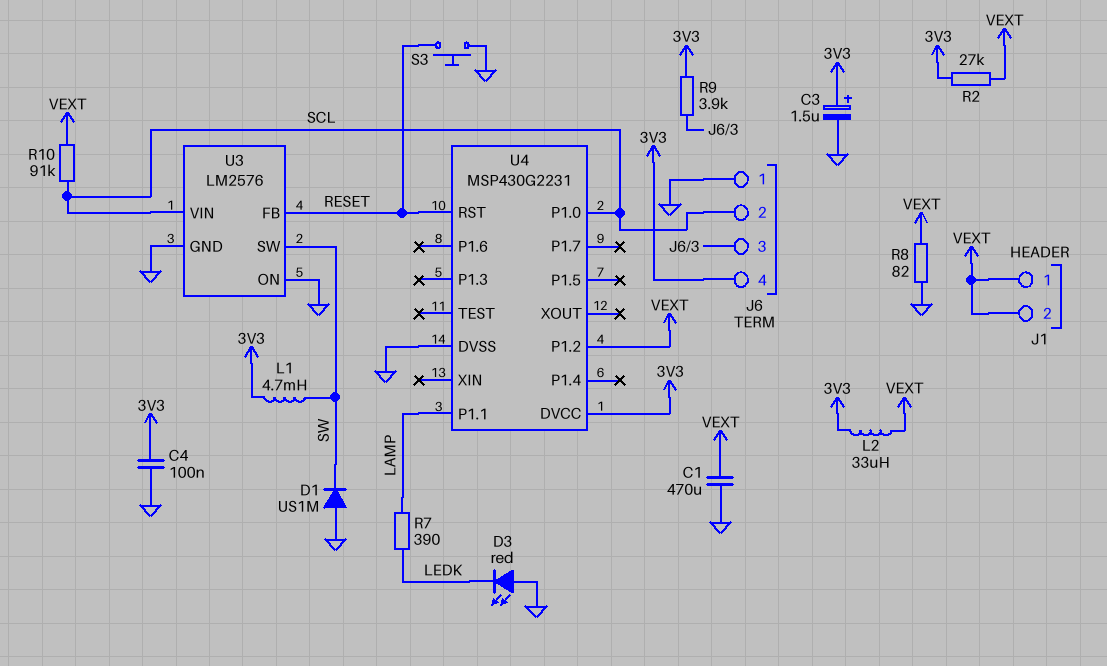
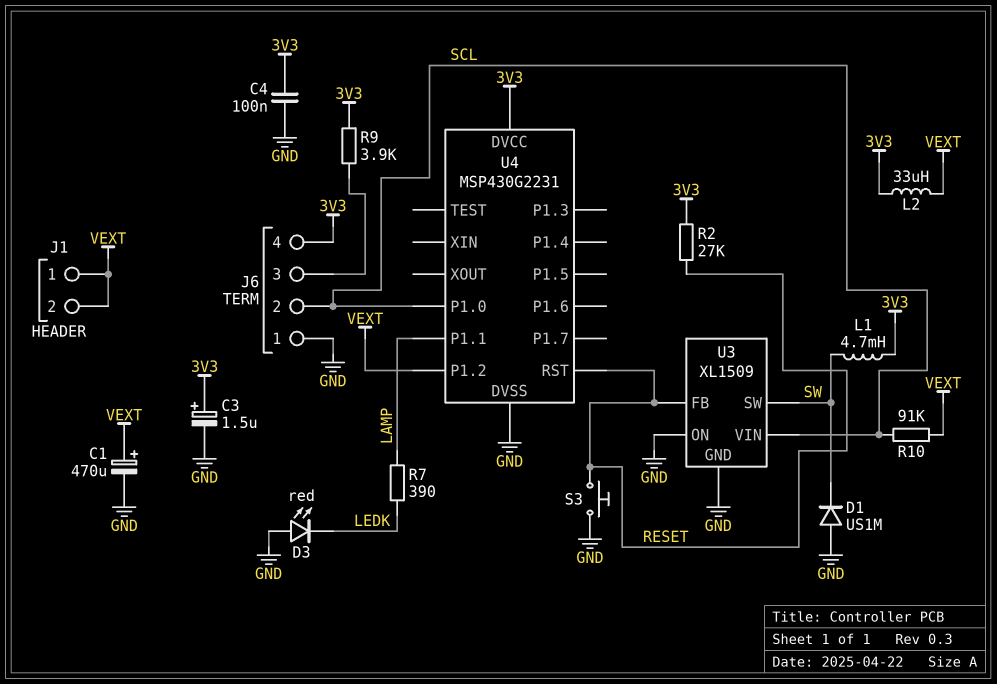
C1: 470uF (GND, VEXT) -> 470uF (plus VEXT, minus GND)
R2: 27k (3V3, VEXT) -> 27k (3V3, RESET)
R8: 82 (GND, VEXT) -> none
U3: LM2576 -> XL1509

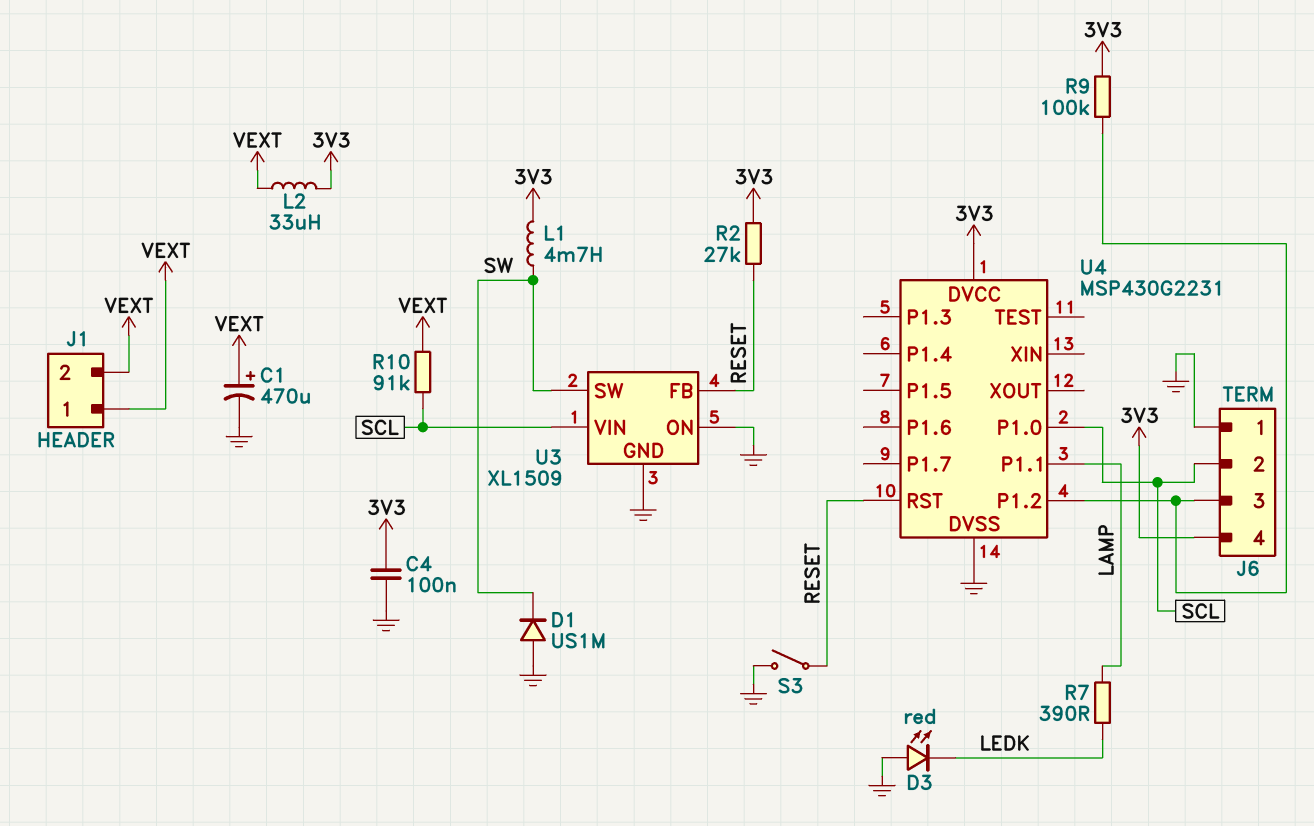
C3: 1.5uF (plus 3V3, minus GND) -> none
R9: 3.9k (3V3, J6/3) -> 100k (3V3, J6/3)
S3: button (GND, RESET) -> switch (GND, RESET)
U4 pin P1.2: VEXT -> J6/3

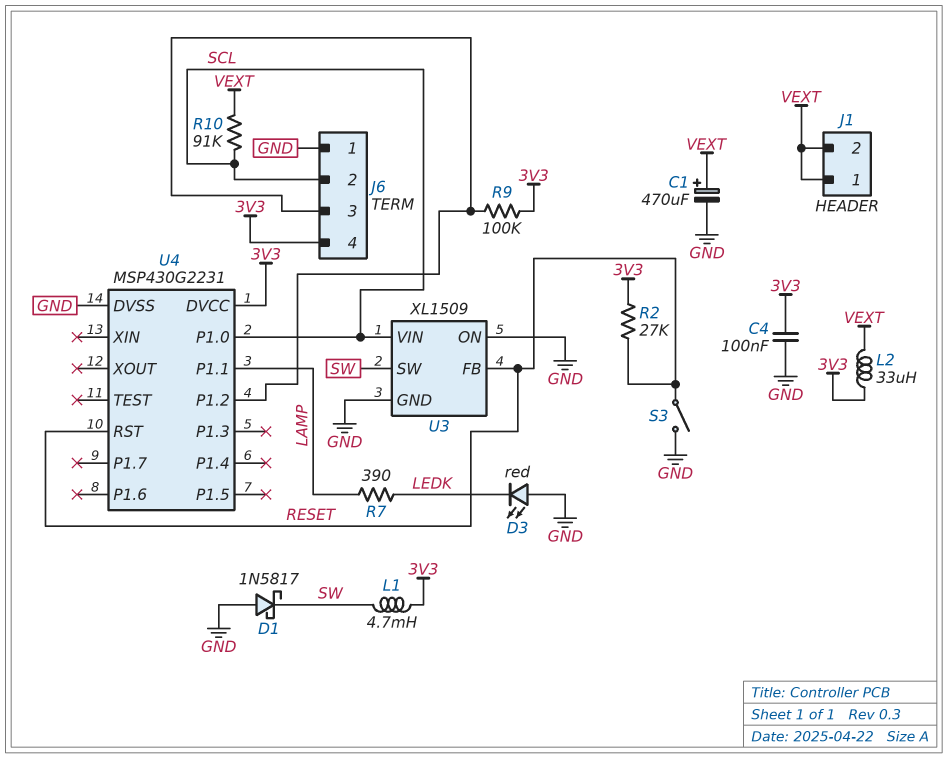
D1: diode US1M (A GND, K SW) -> schottky 1N5817 (A GND, K SW)

